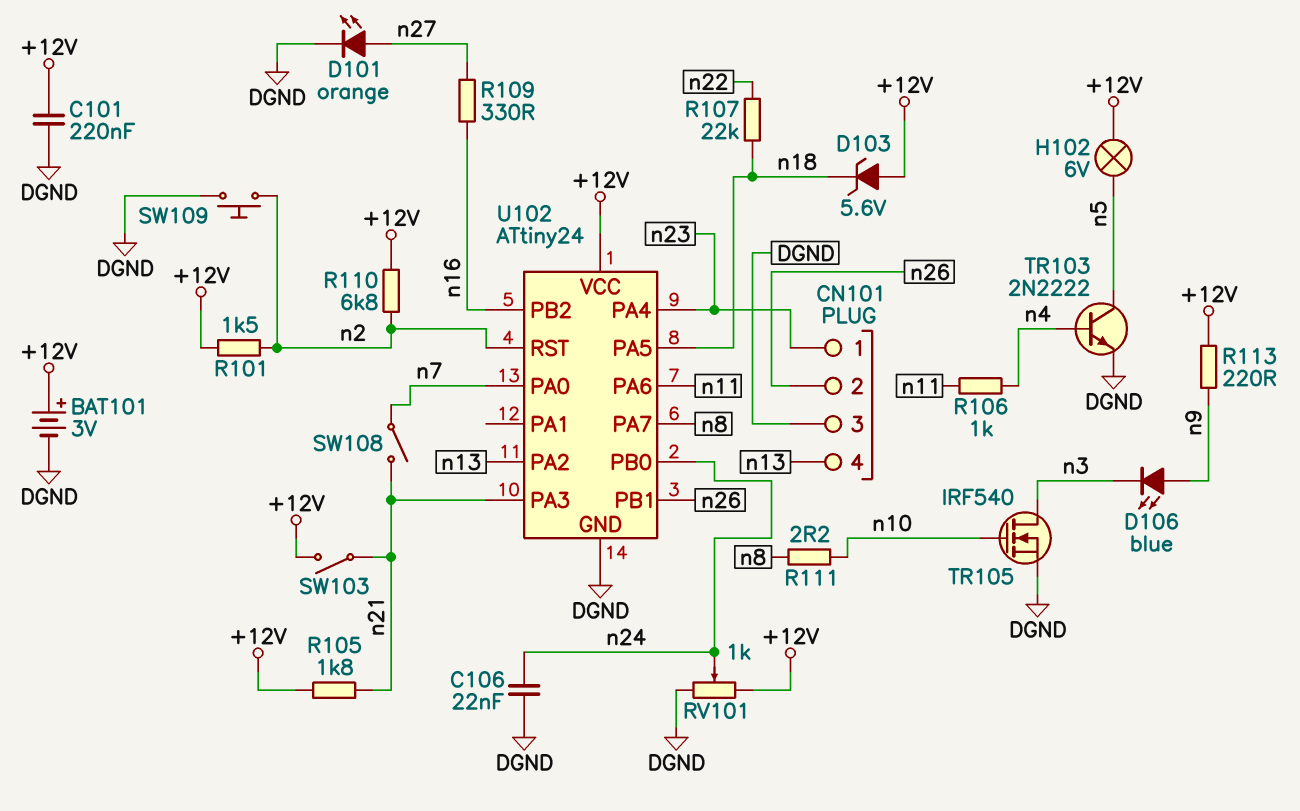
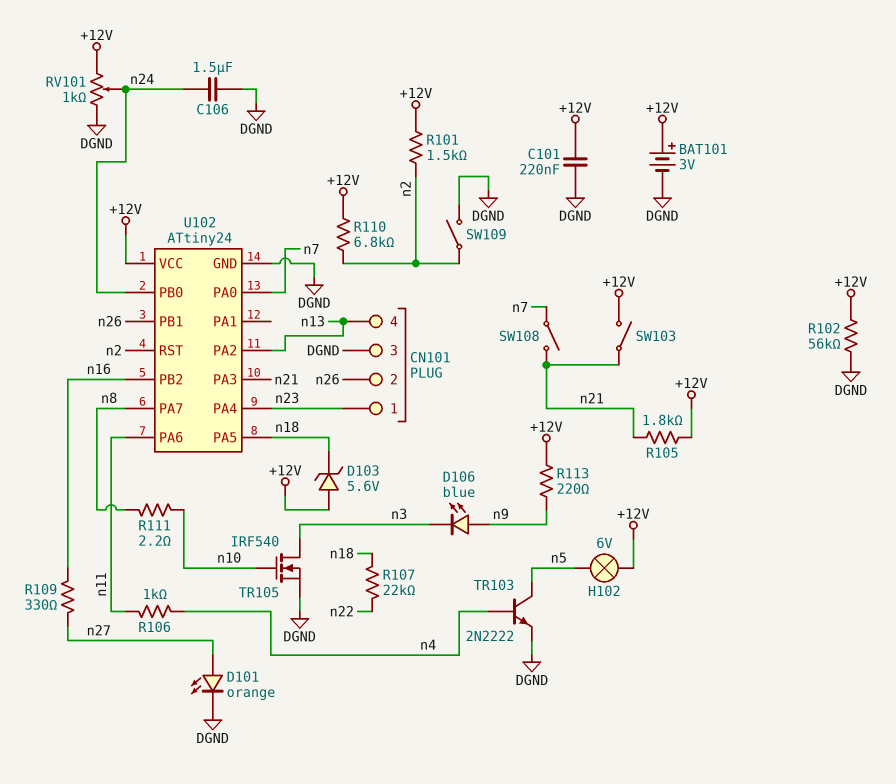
C106: 22nF (DGND, n24) -> 1.5uF (DGND, n24)
R102: none -> 56k (+12V, DGND)
SW109: button (DGND, n2) -> switch (DGND, n2)

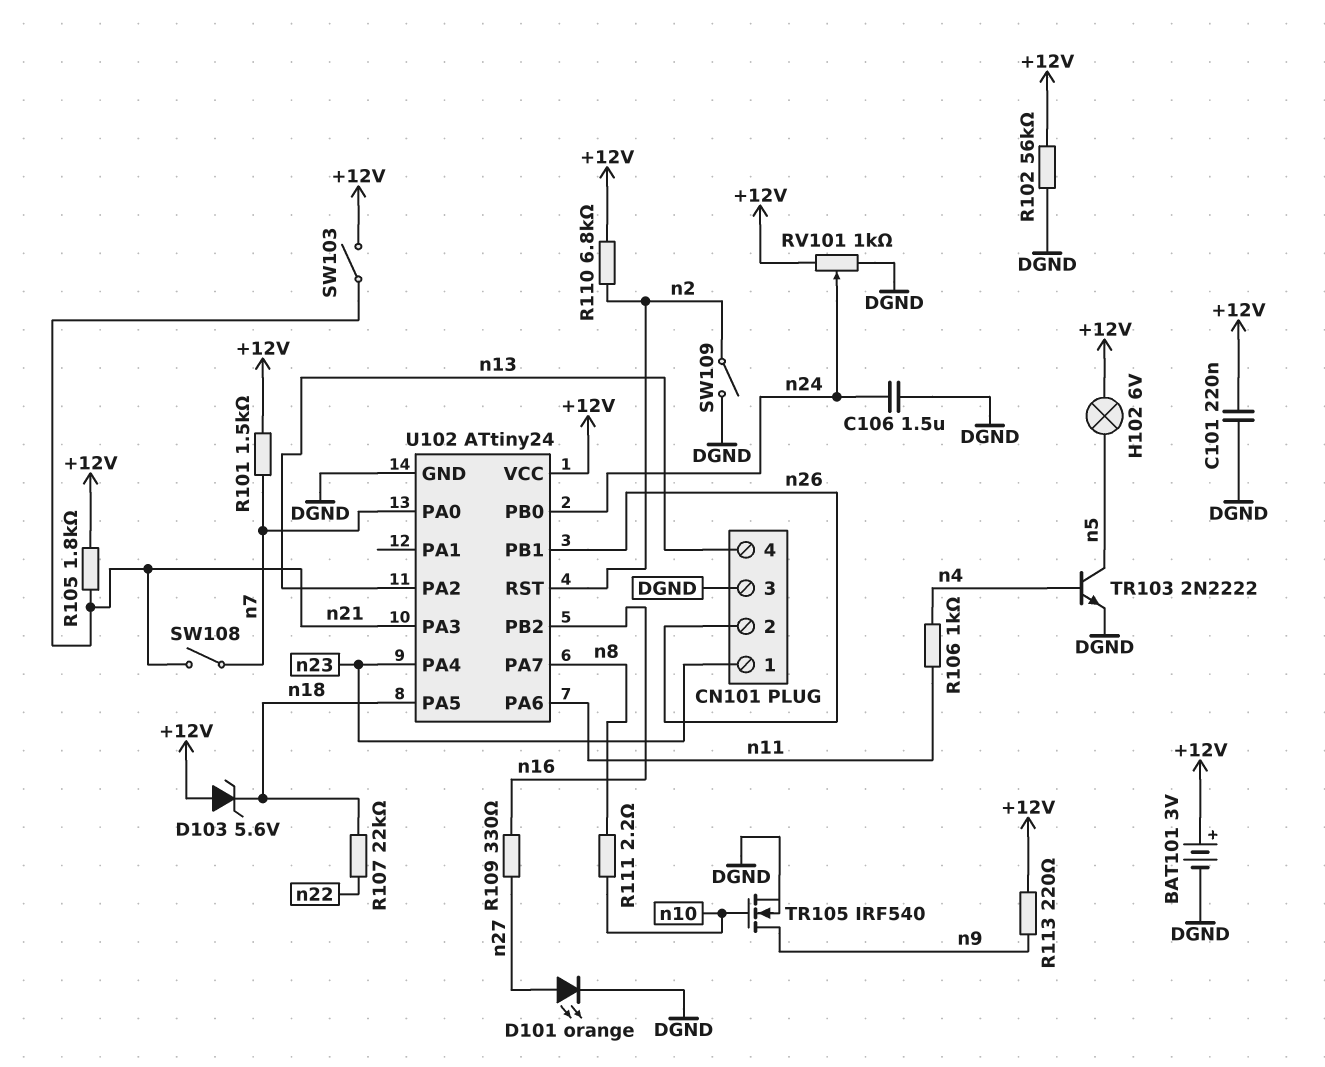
D106: LED blue (A n9, K n3) -> none
R101: 1.5k (+12V, n2) -> 1.5k (+12V, n7)
TR105: NMOS IRF540 (G n10, D n3, S DGND) -> NMOS IRF540 (G n10, D n9, S DGND)

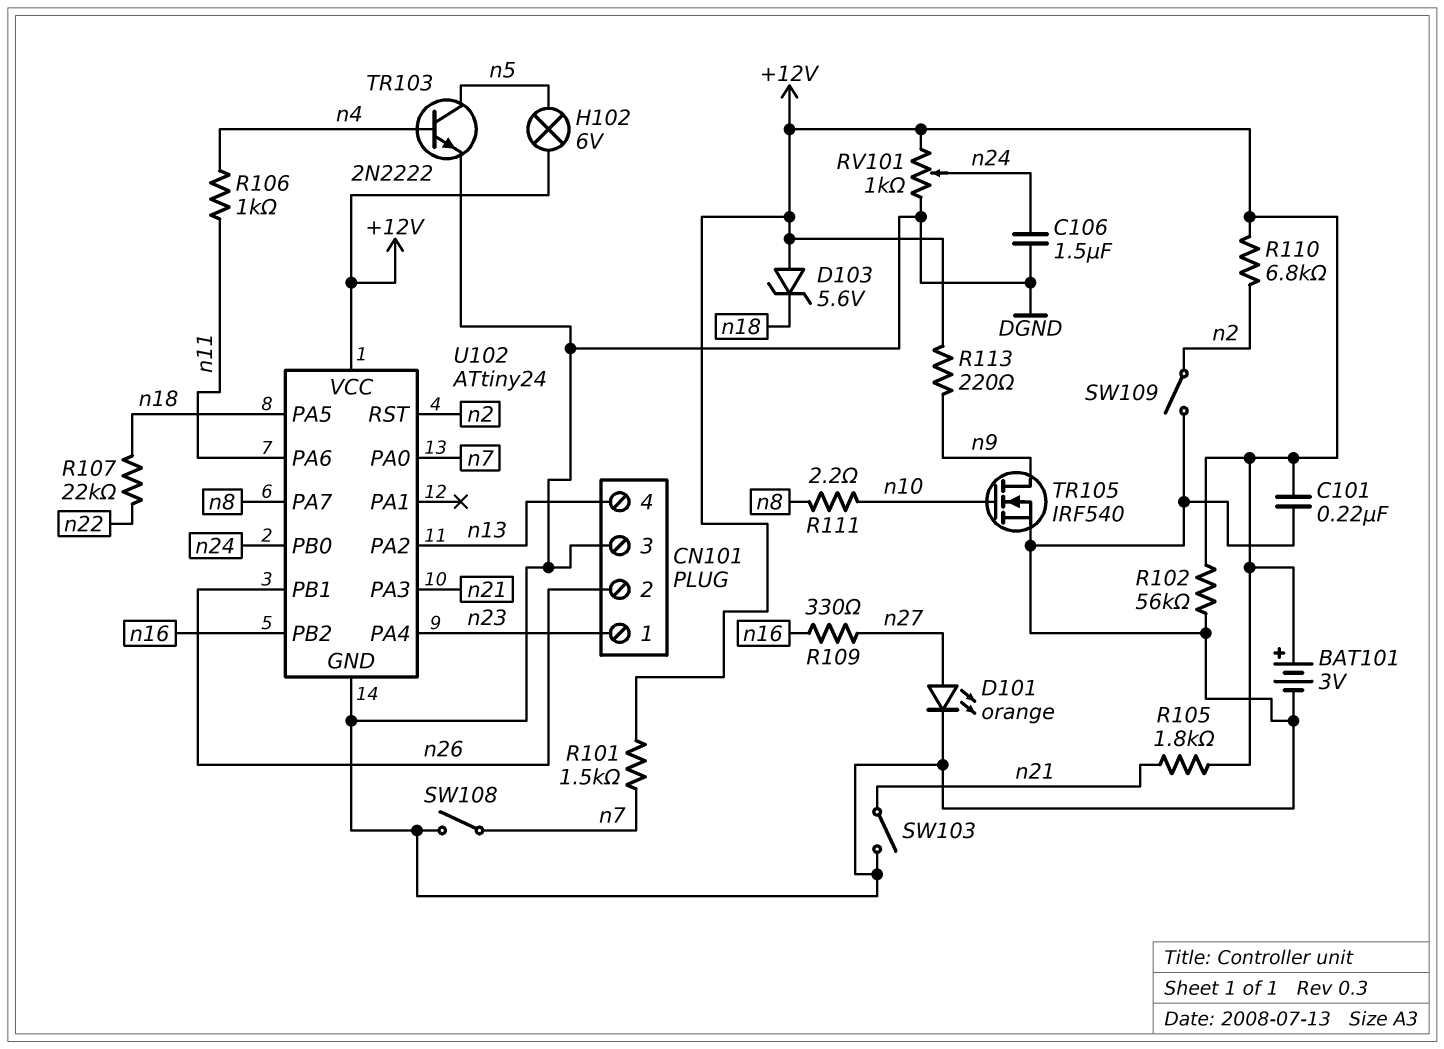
SW103: switch (+12V, n21) -> switch (DGND, n21)
SW108: switch (n7, n21) -> switch (DGND, n7)

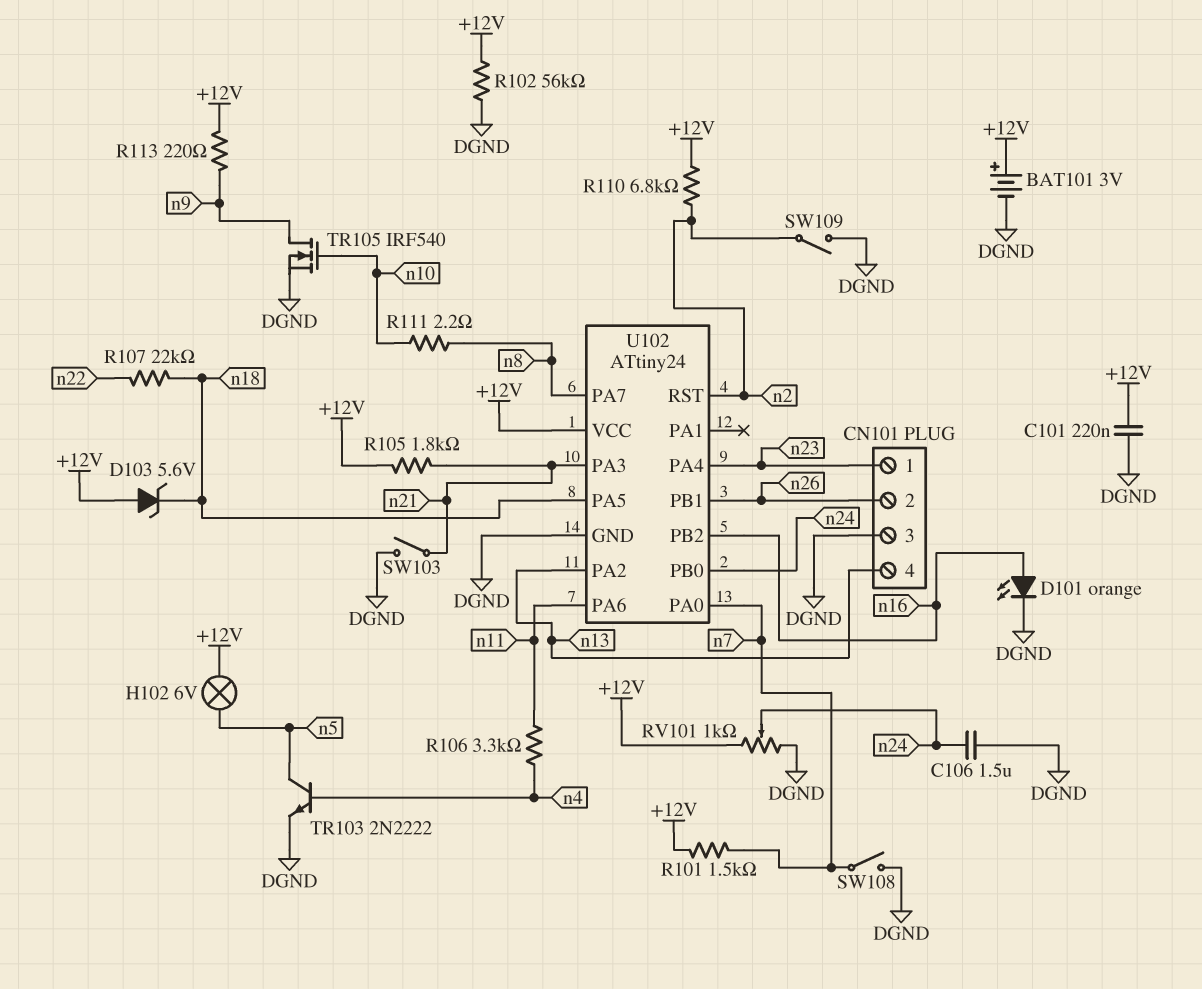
D101: LED orange (A n27, K DGND) -> LED orange (A n16, K DGND)
R106: 1k (n4, n11) -> 3.3k (n4, n11)
R109: 330 (n16, n27) -> none

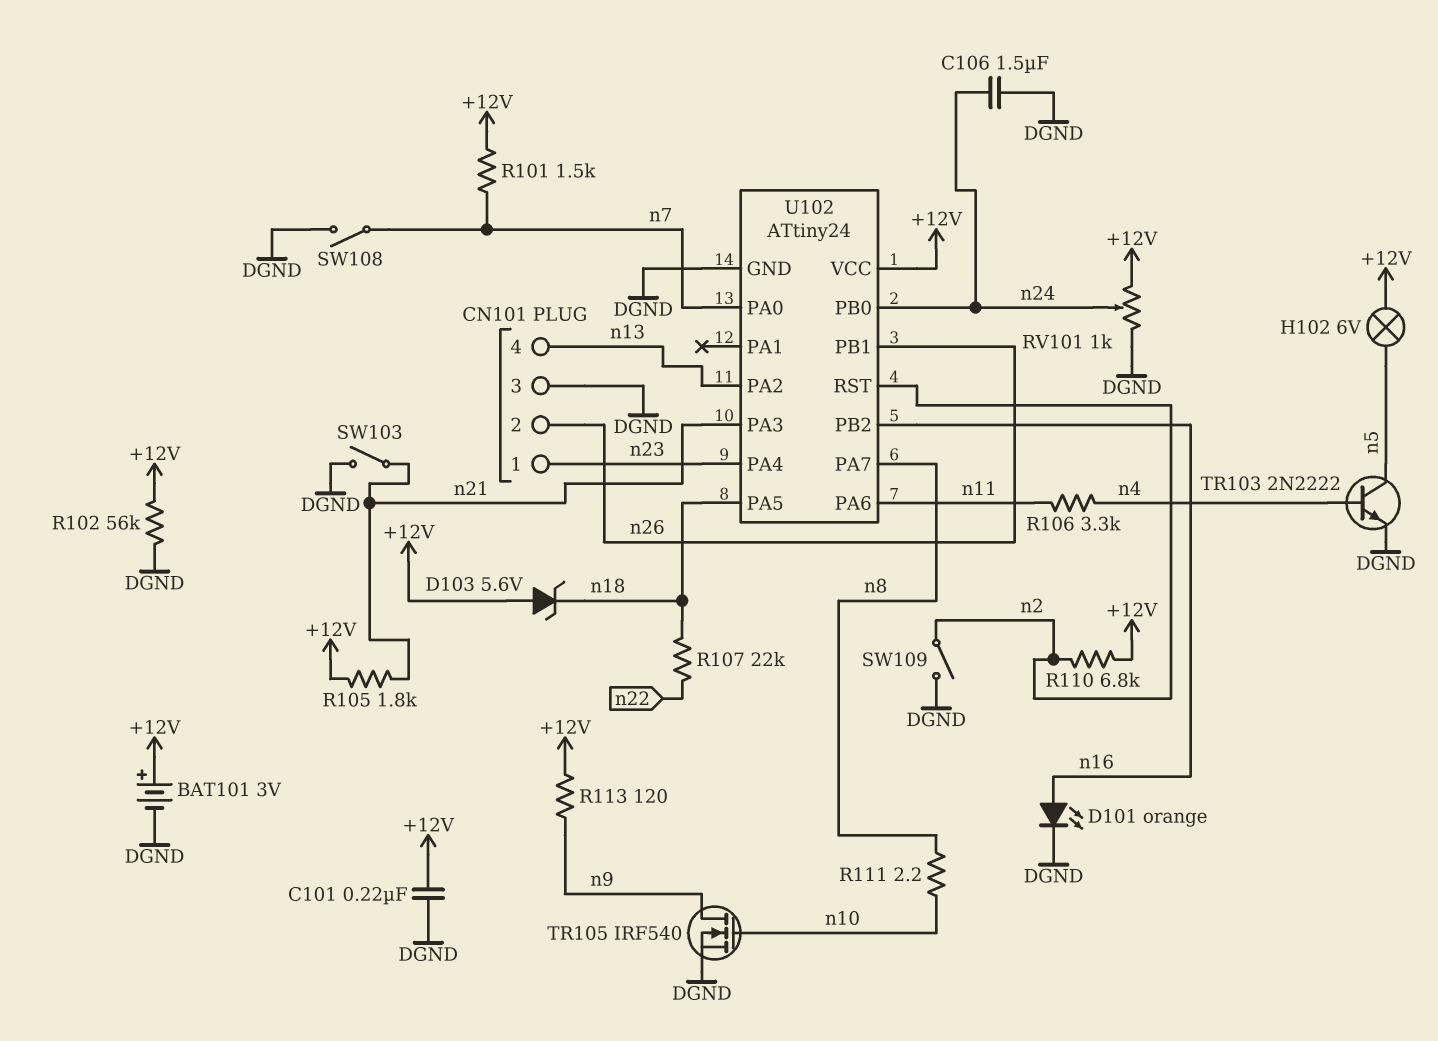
R113: 220 (+12V, n9) -> 120 (+12V, n9)

